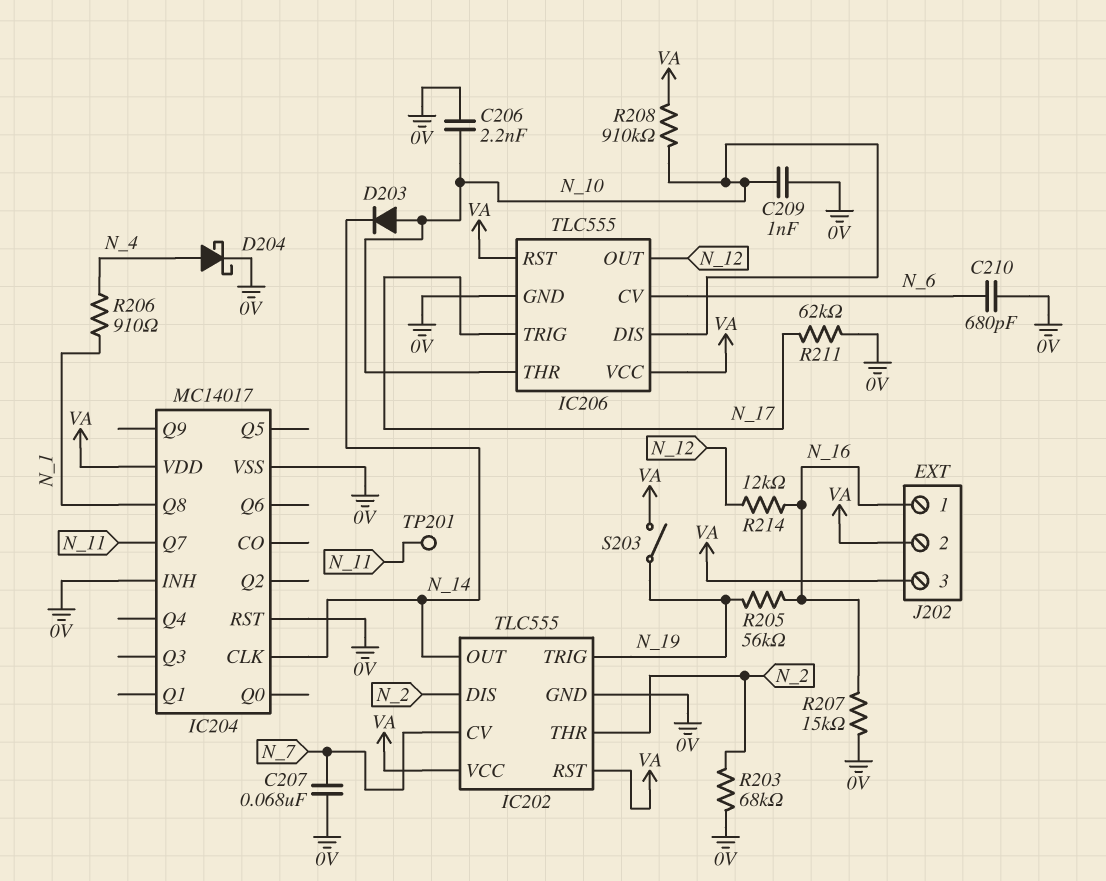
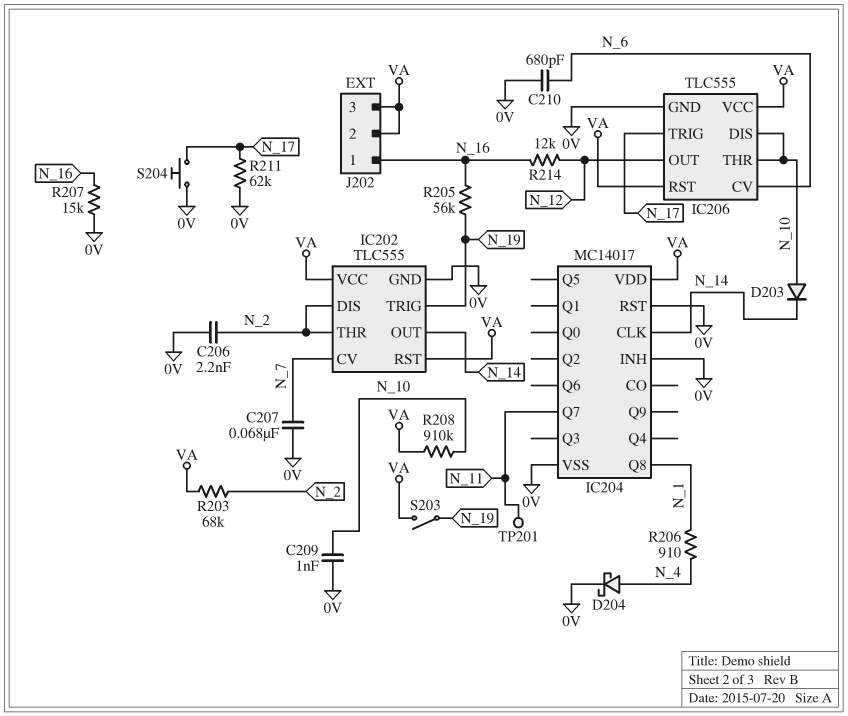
C206: 2.2nF (0V, N_10) -> 2.2nF (0V, N_2)
R203: 68k (0V, N_2) -> 68k (N_2, VA)
S204: none -> button (0V, N_17)

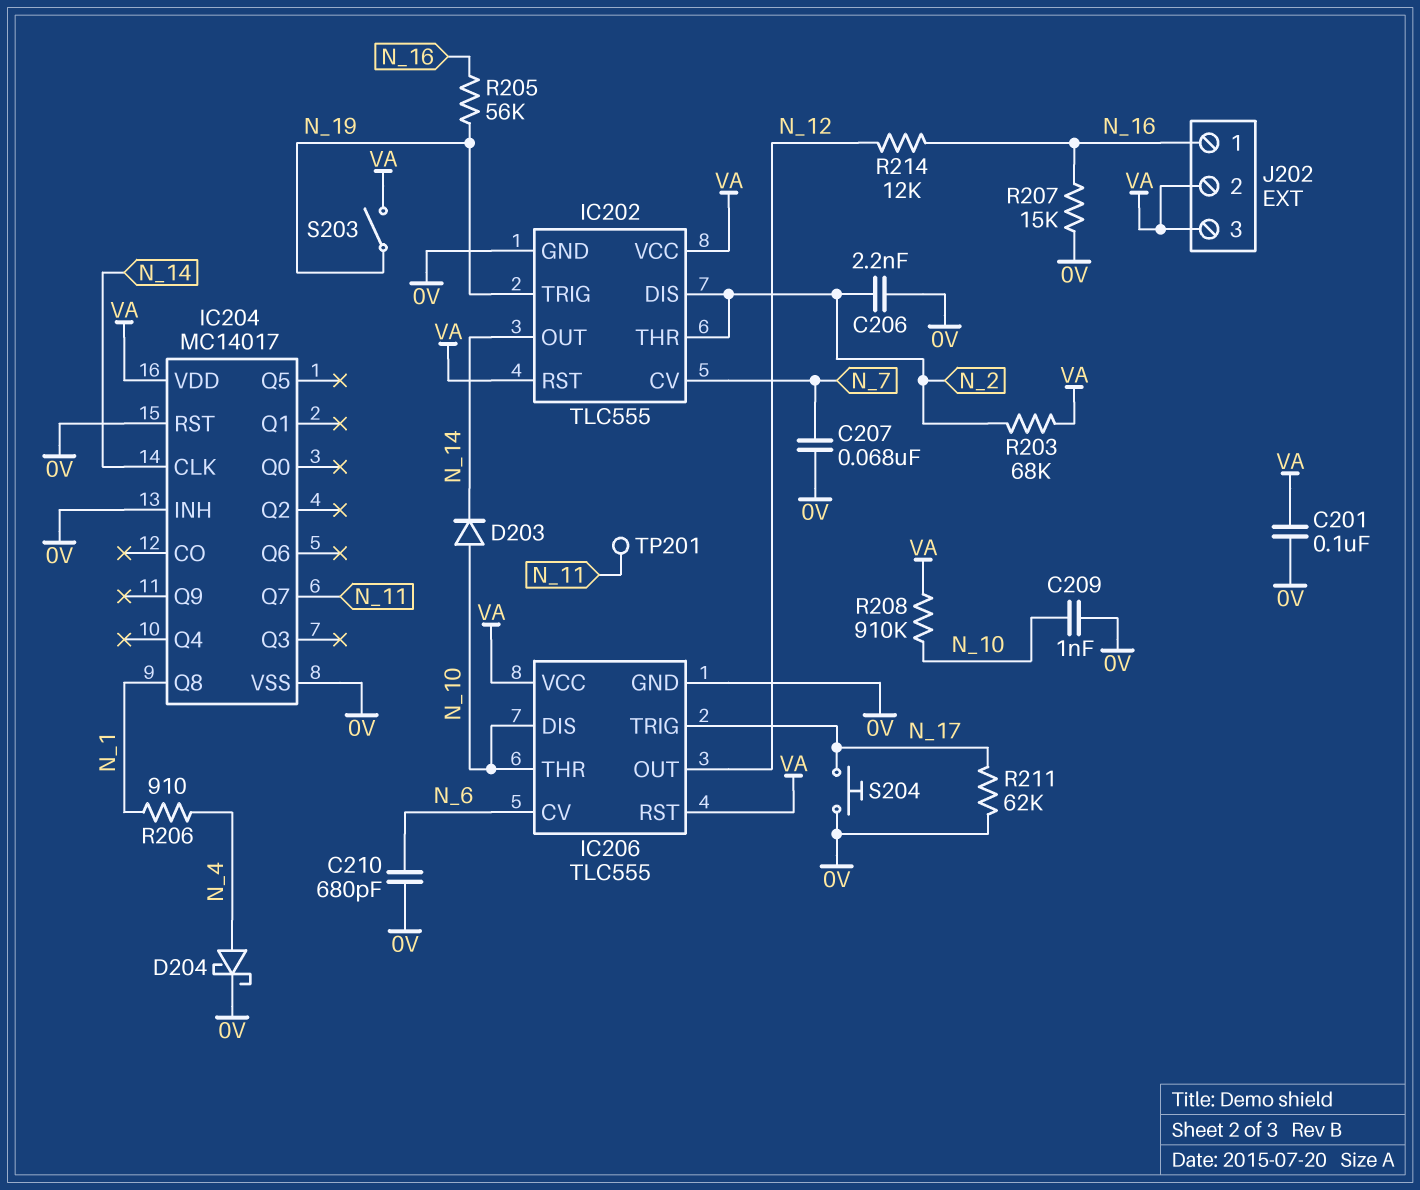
C201: none -> 100nF (0V, VA)

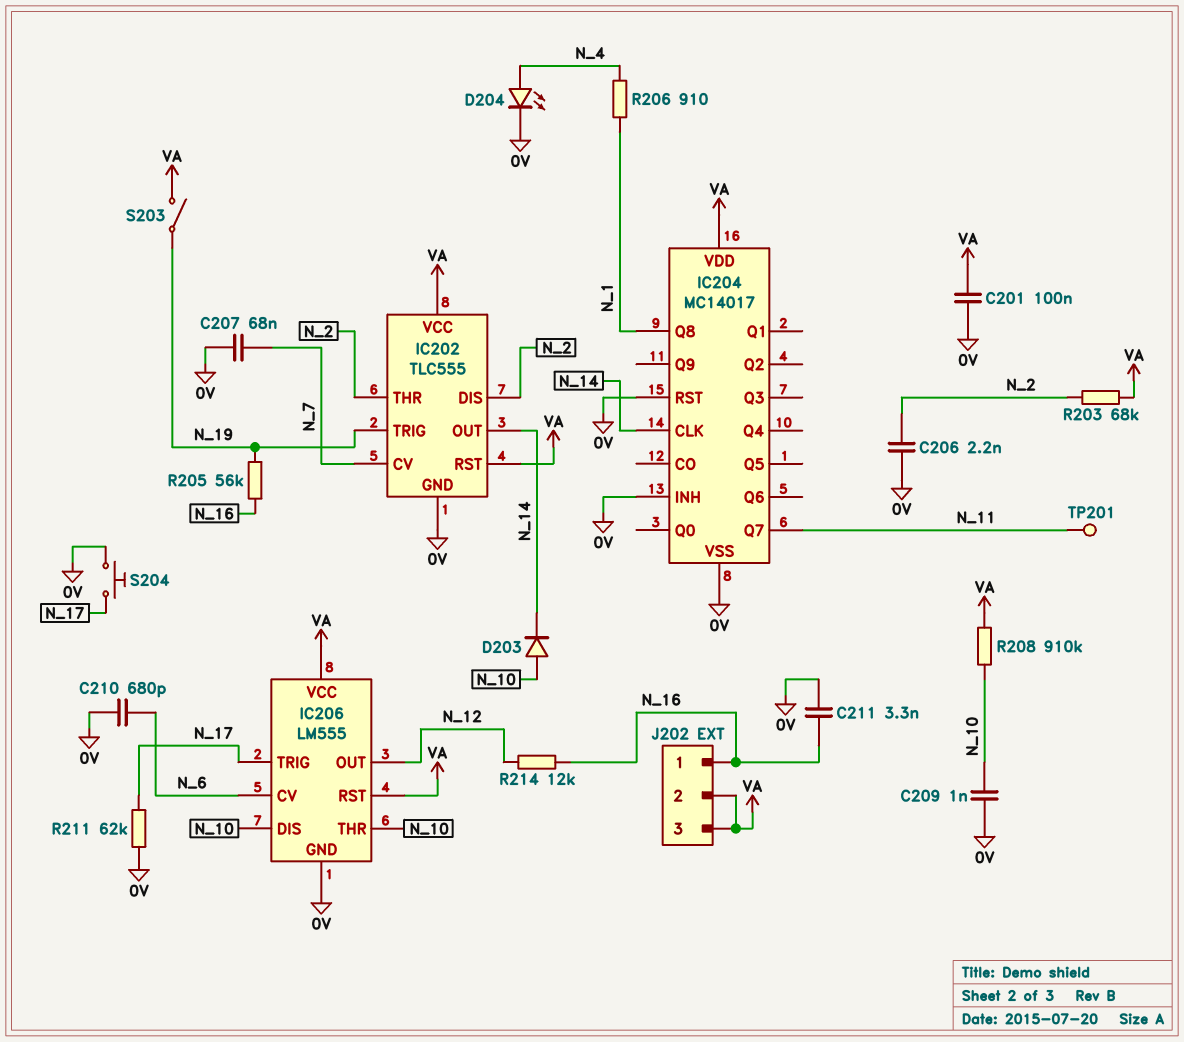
C211: none -> 3.3nF (0V, N_16)
D204: schottky (A N_4, K 0V) -> LED (A N_4, K 0V)
IC206: TLC555 -> LM555
R207: 15k (0V, N_16) -> none

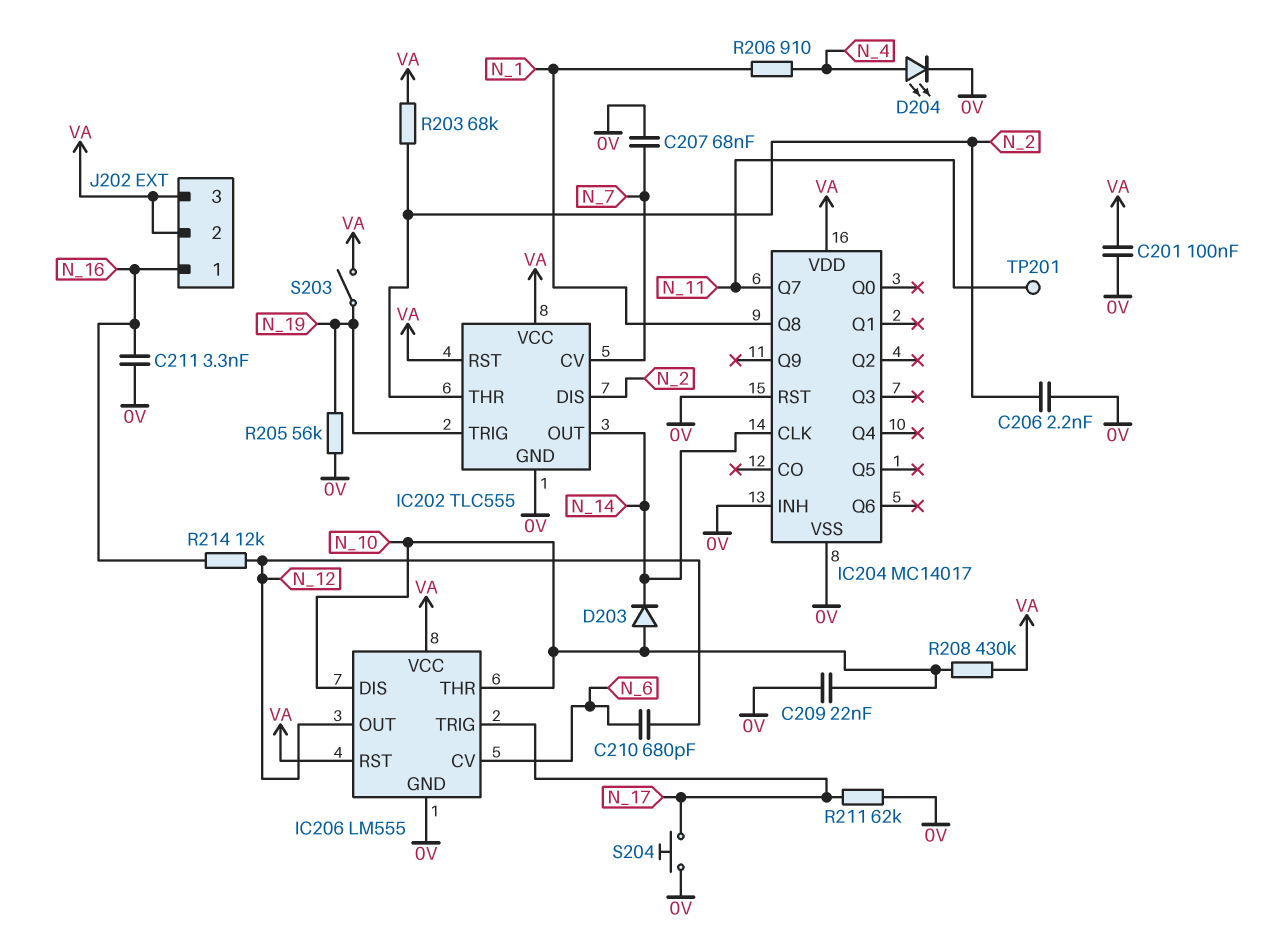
C209: 1nF (0V, N_10) -> 22nF (0V, N_10)
C210: 680pF (0V, N_6) -> 680pF (N_6, N_12)
R205: 56k (N_16, N_19) -> 56k (0V, N_19)
R208: 910k (N_10, VA) -> 430k (N_10, VA)

